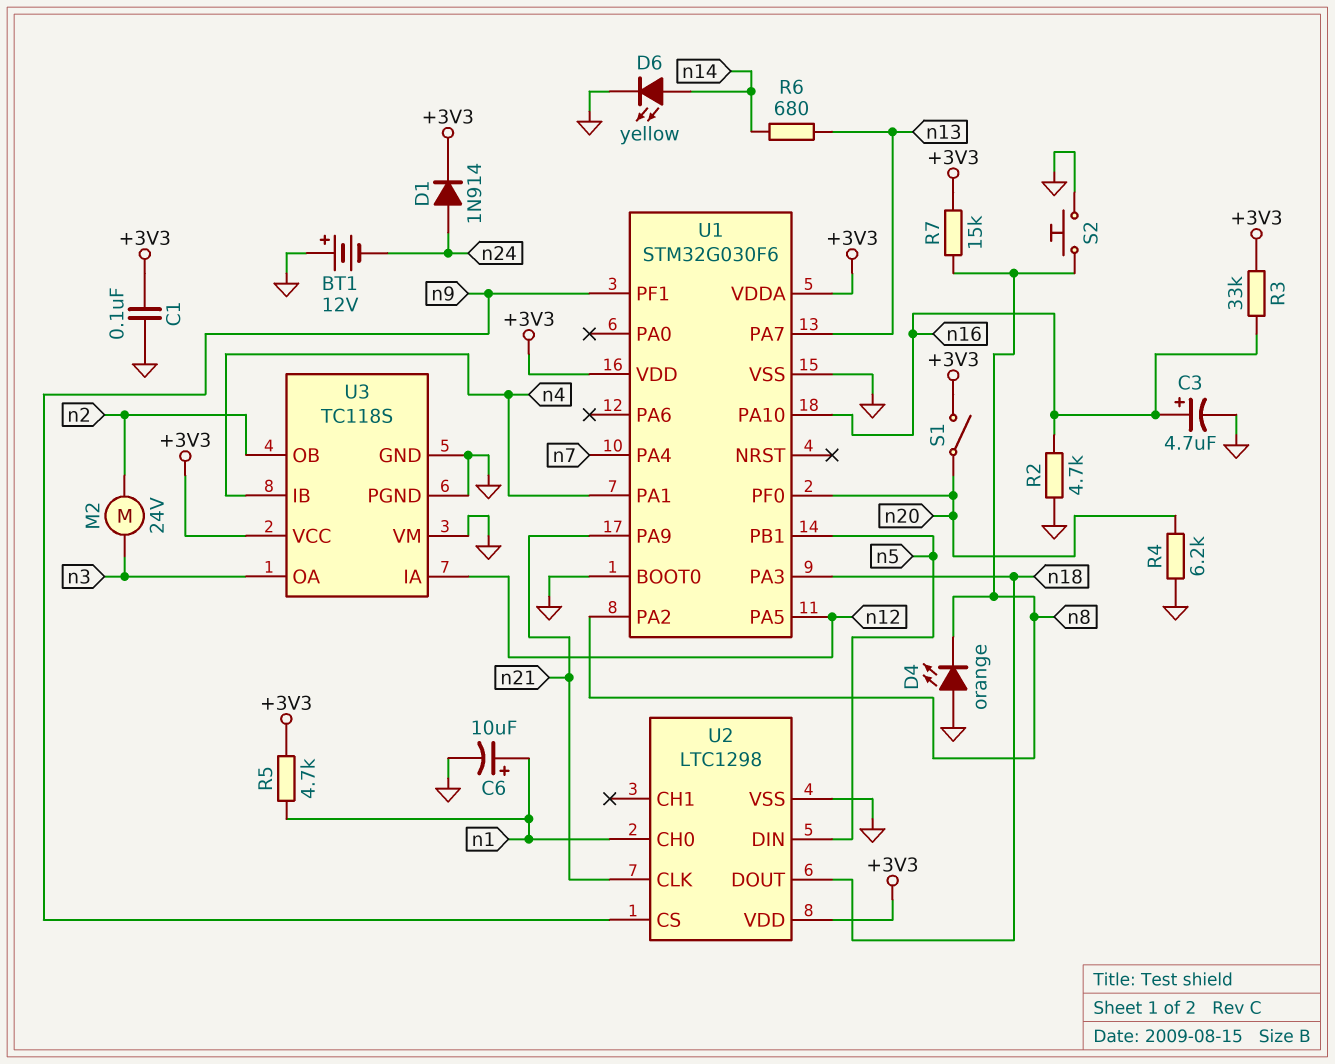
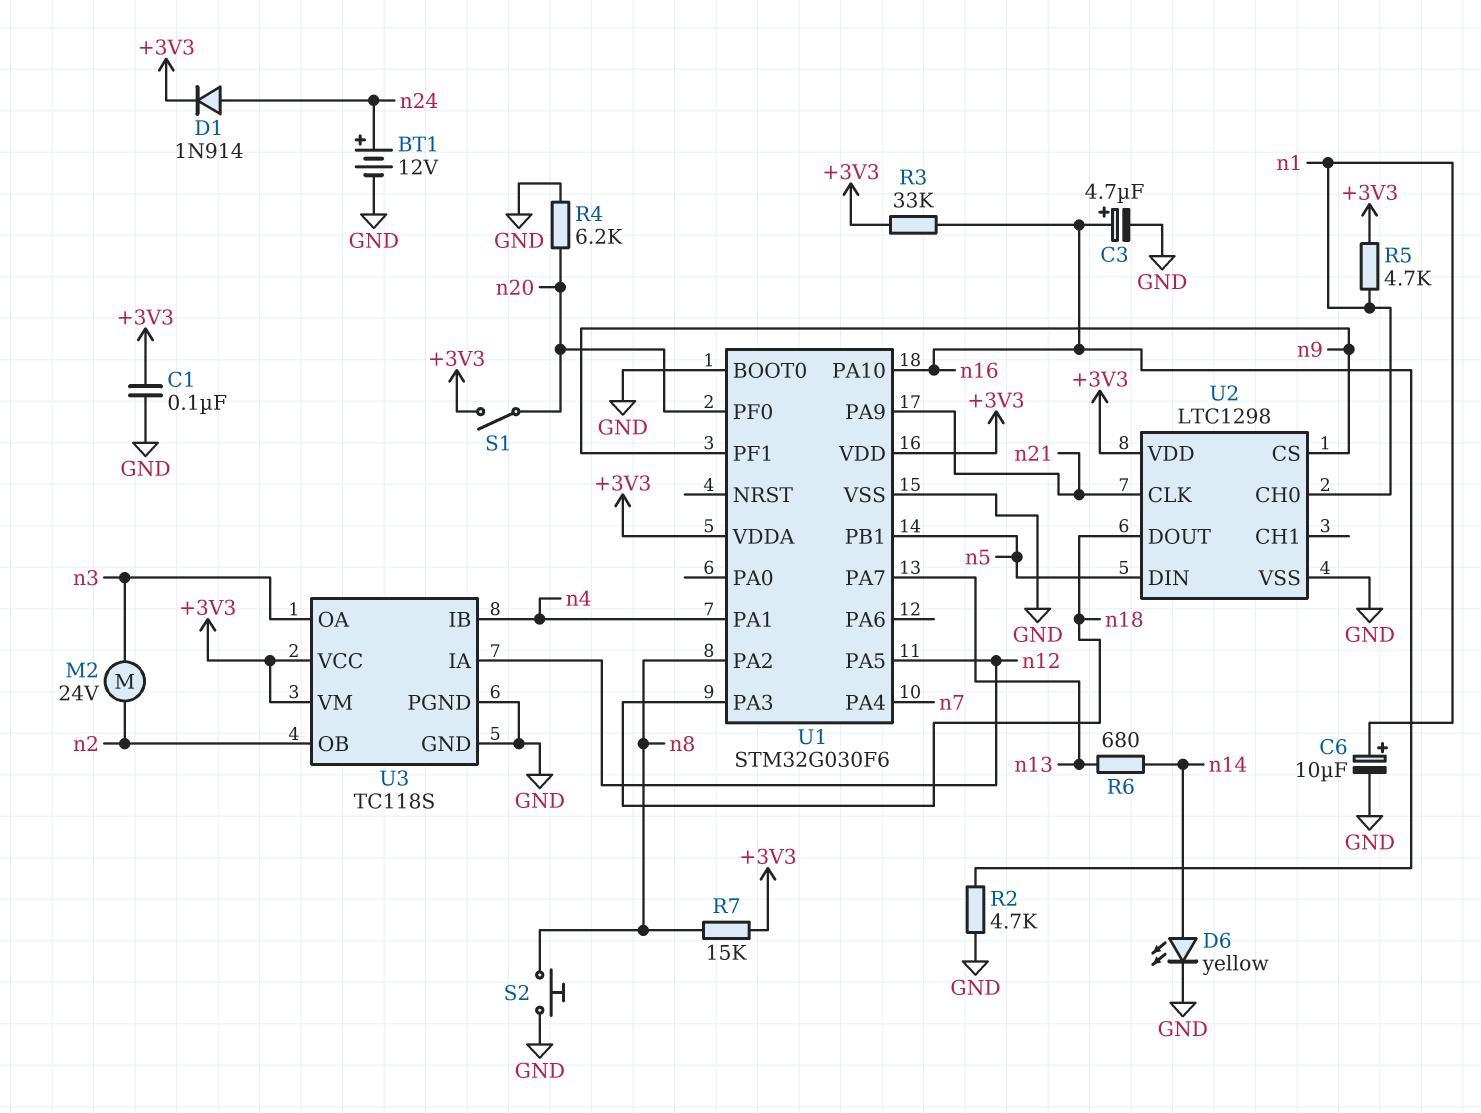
BT1: 12V (plus GND, minus n24) -> 12V (plus n24, minus GND)
D4: LED orange (A GND, K n8) -> none
U3 pin VM: GND -> +3V3

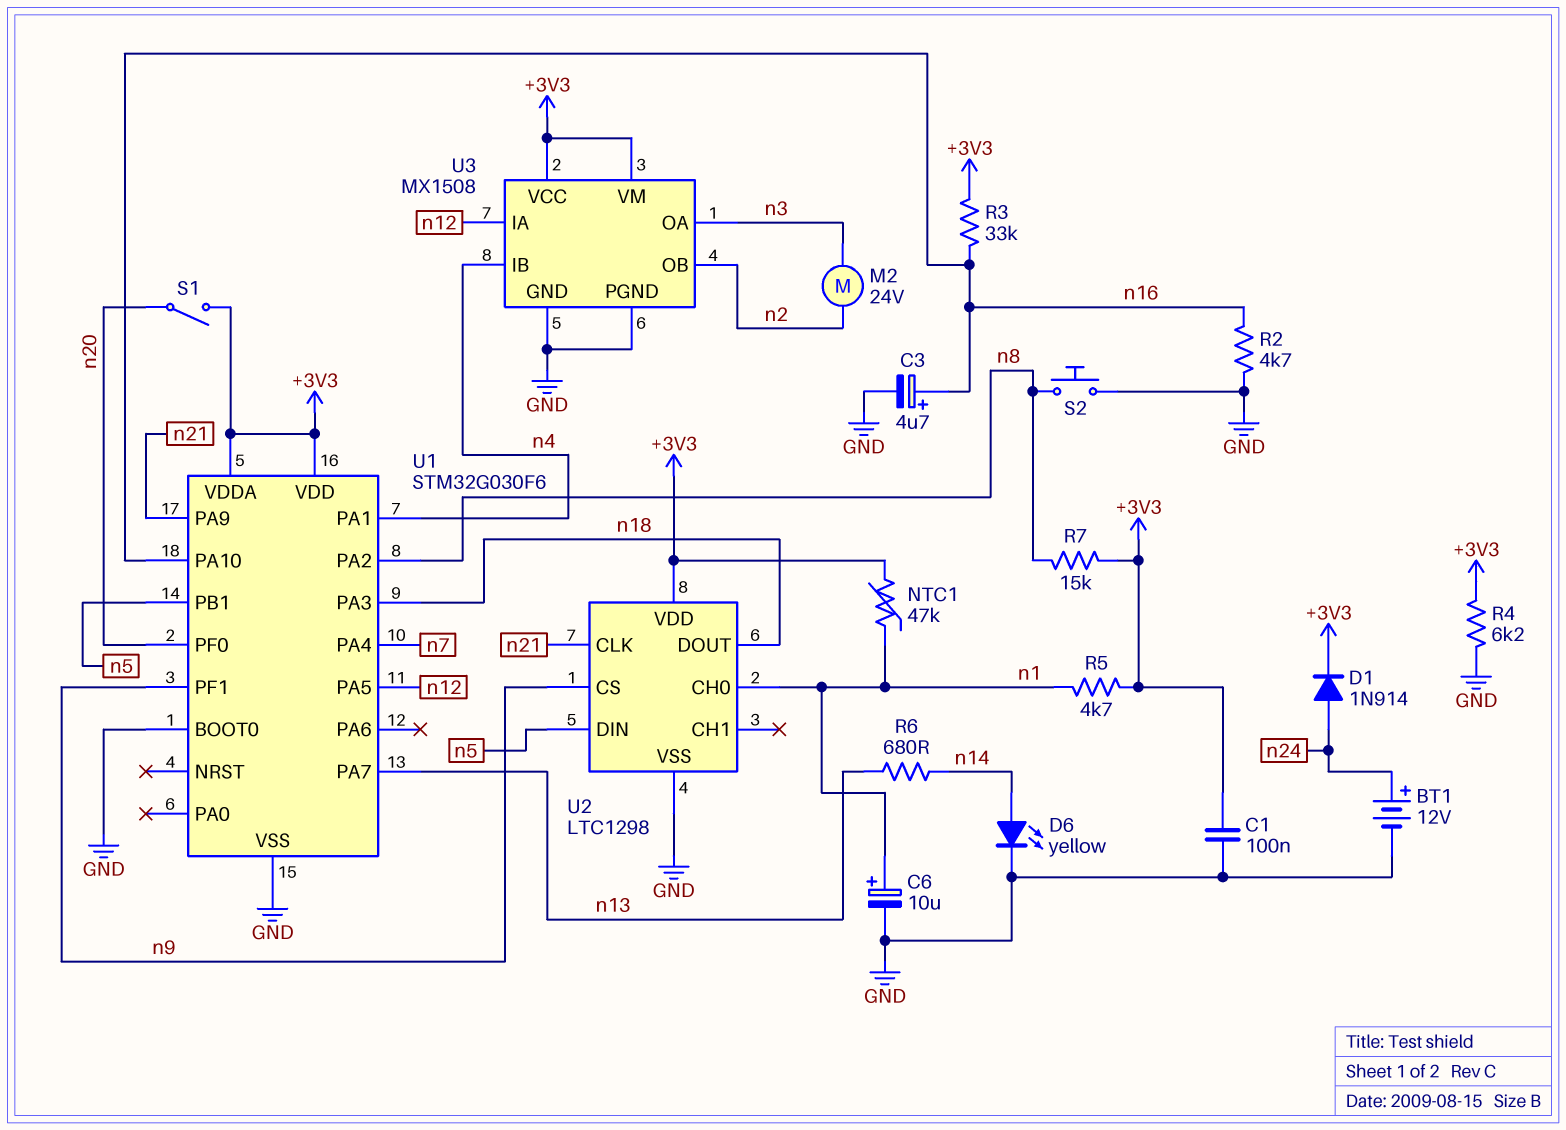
NTC1: none -> 47k (+3V3, n1)
R4: 6.2k (GND, n20) -> 6.2k (+3V3, GND)
U3: TC118S -> MX1508

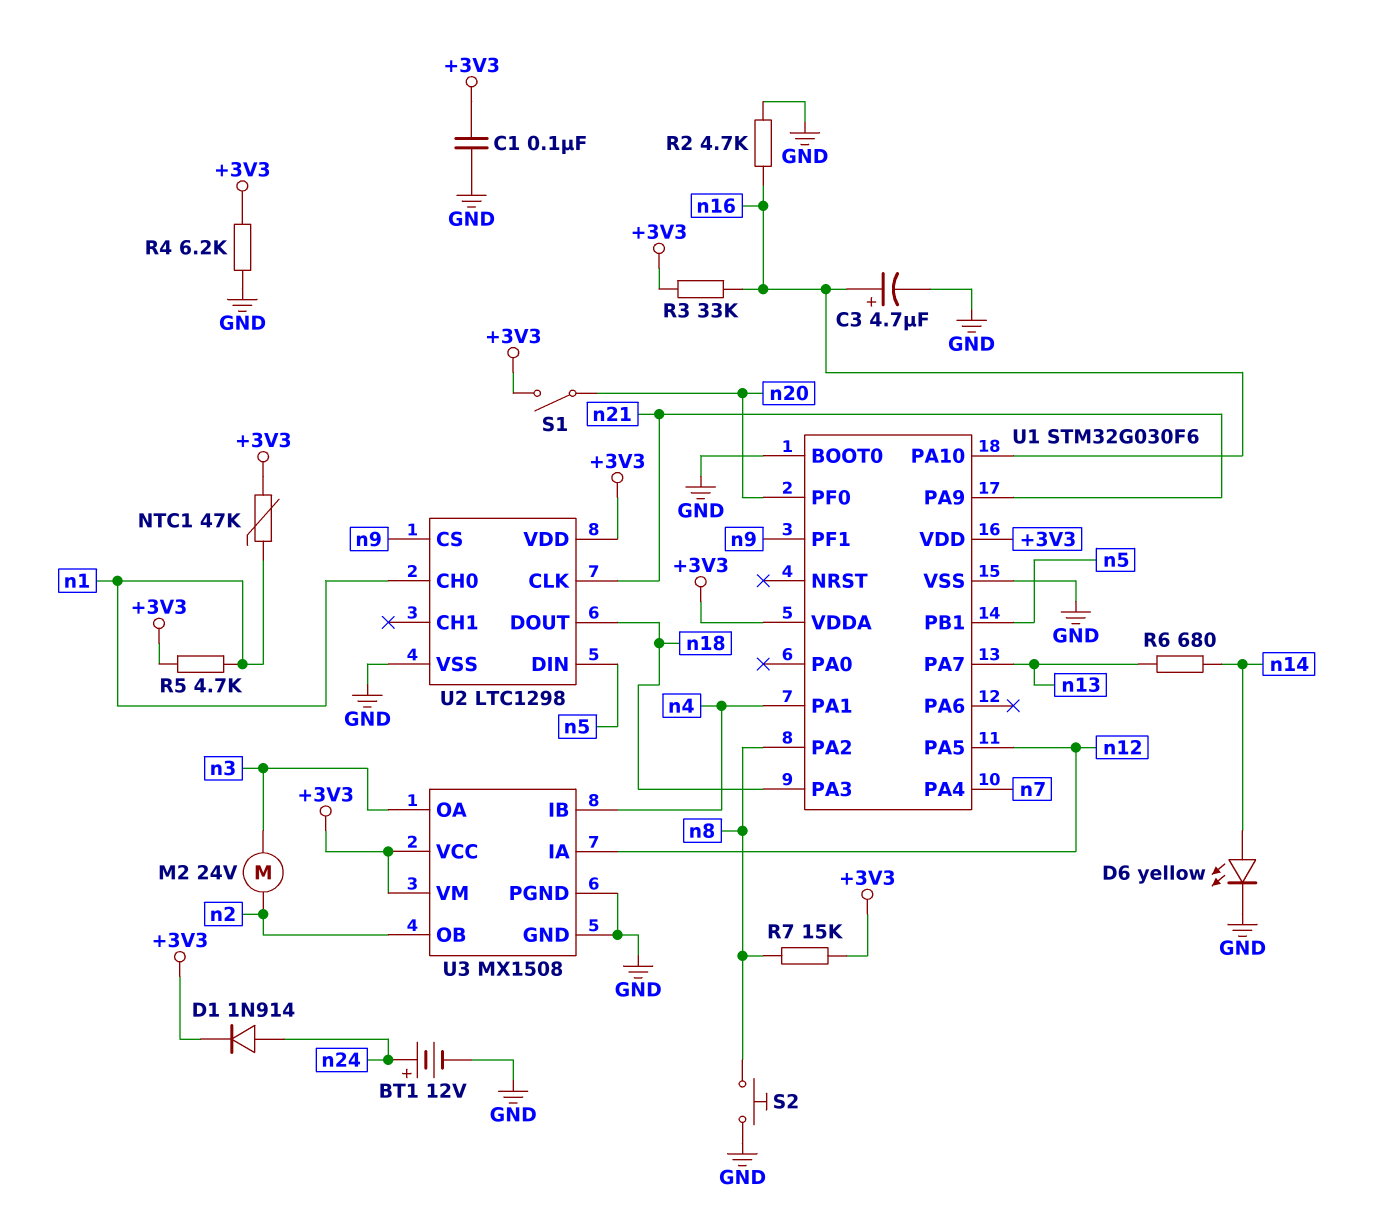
C6: 10uF (plus n1, minus GND) -> none

